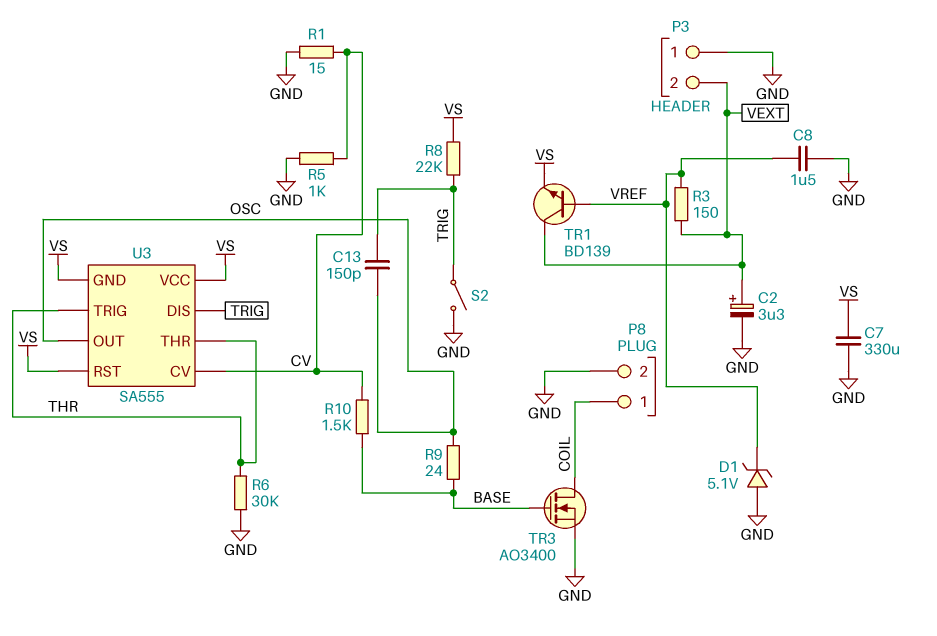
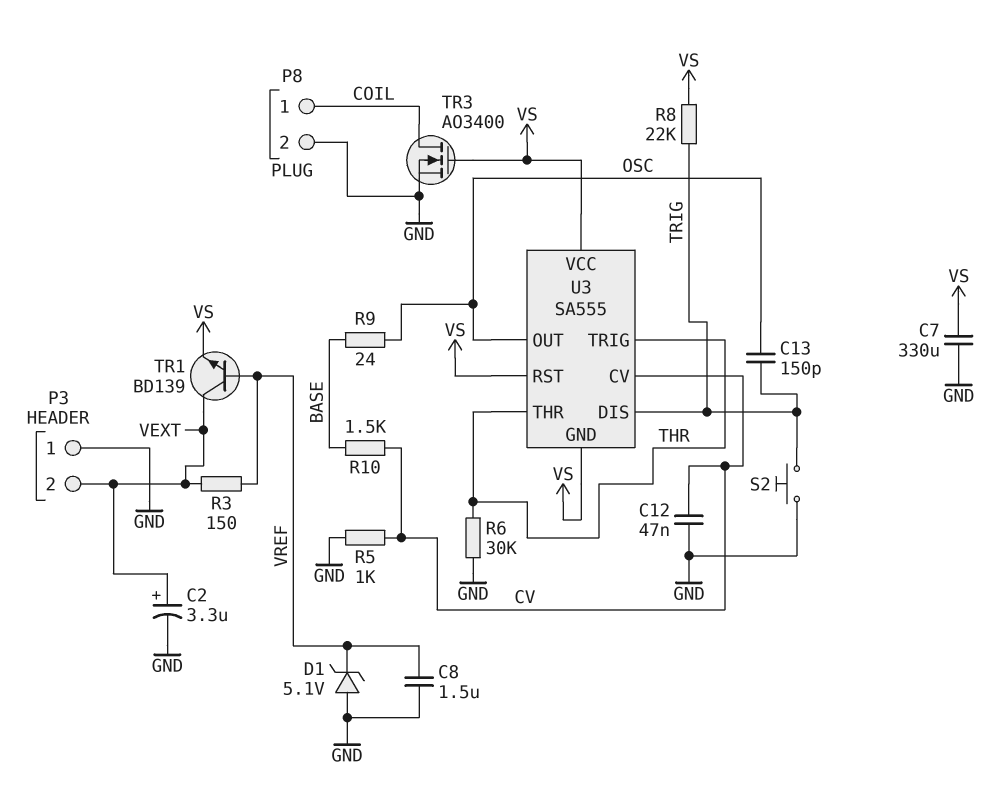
C12: none -> 47nF (CV, GND)
R1: 15 (CV, GND) -> none
S2: switch (GND, TRIG) -> button (GND, TRIG)
TR3: NMOS AO3400 (G BASE, D COIL, S GND) -> NMOS AO3400 (G VS, D COIL, S GND)

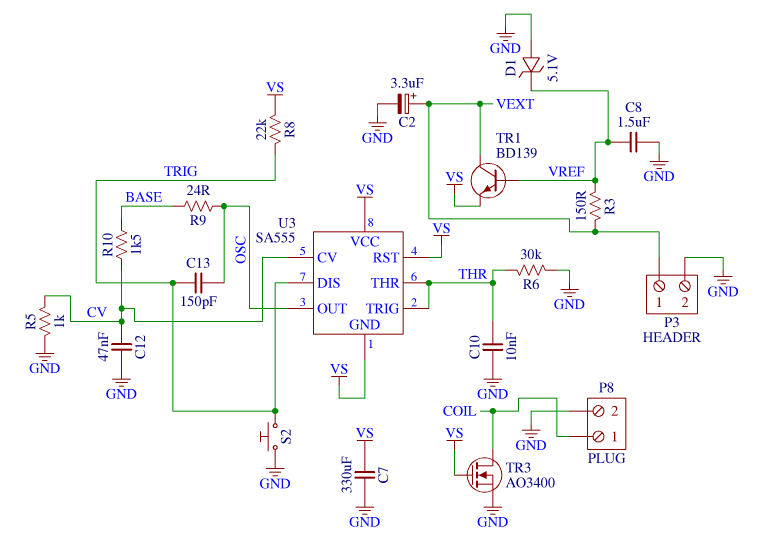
C10: none -> 10nF (GND, THR)
P3 pin 1: GND -> VEXT
P3 pin 2: VEXT -> GND

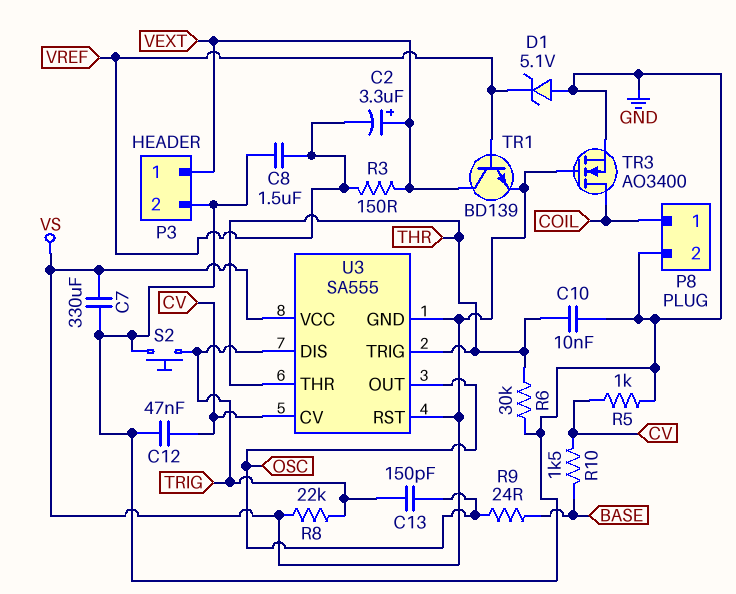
C2: 3.3uF (plus VEXT, minus GND) -> 3.3uF (plus VEXT, minus VREF)

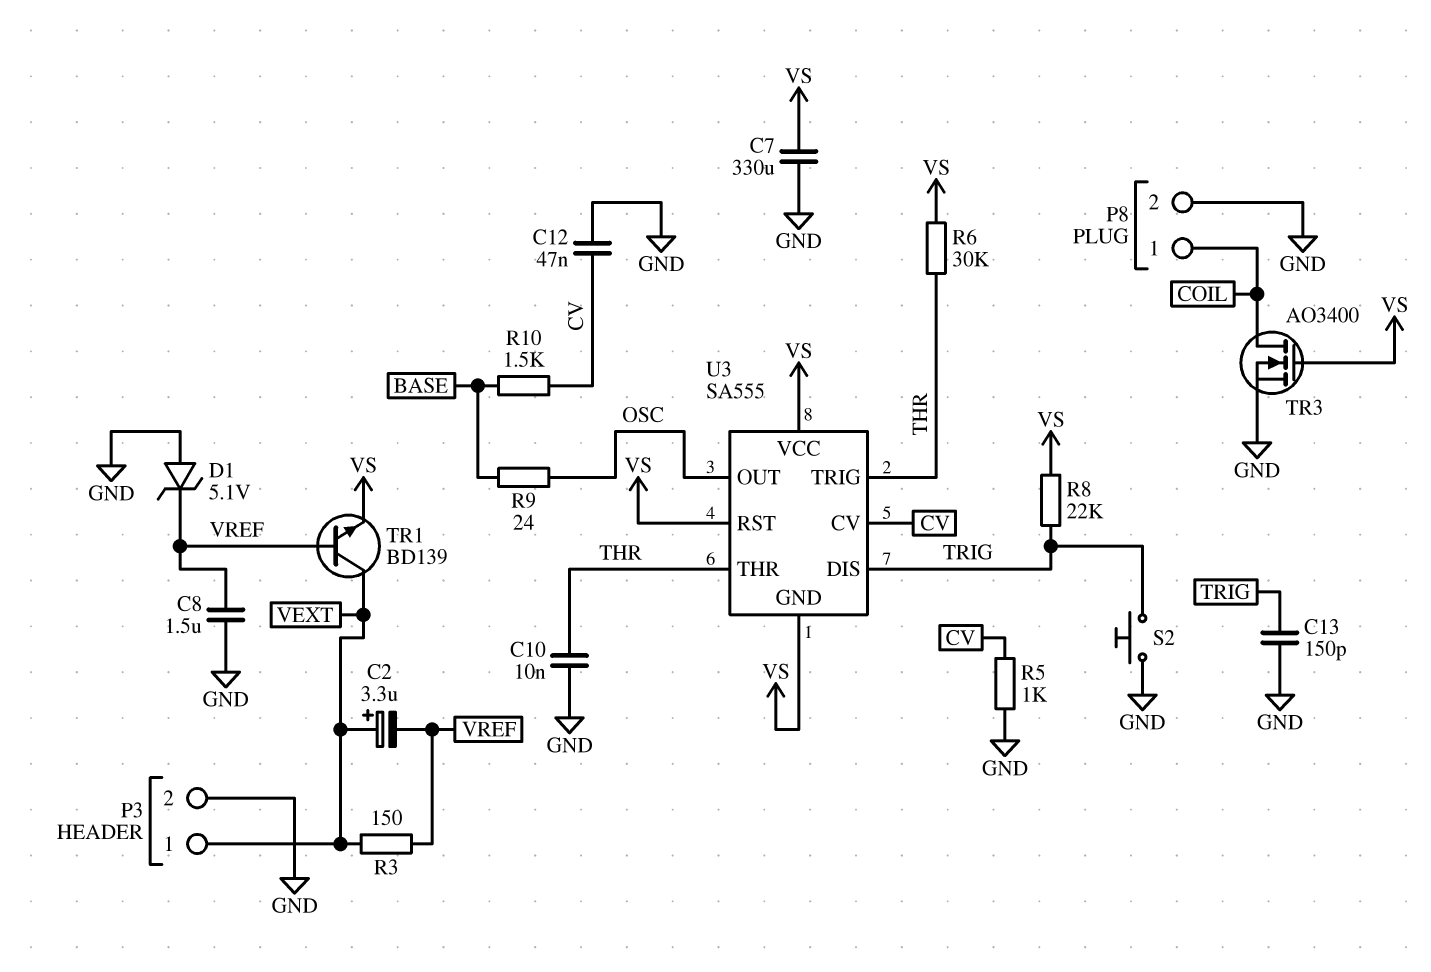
C13: 150pF (OSC, TRIG) -> 150pF (GND, TRIG)
R6: 30k (GND, THR) -> 30k (THR, VS)

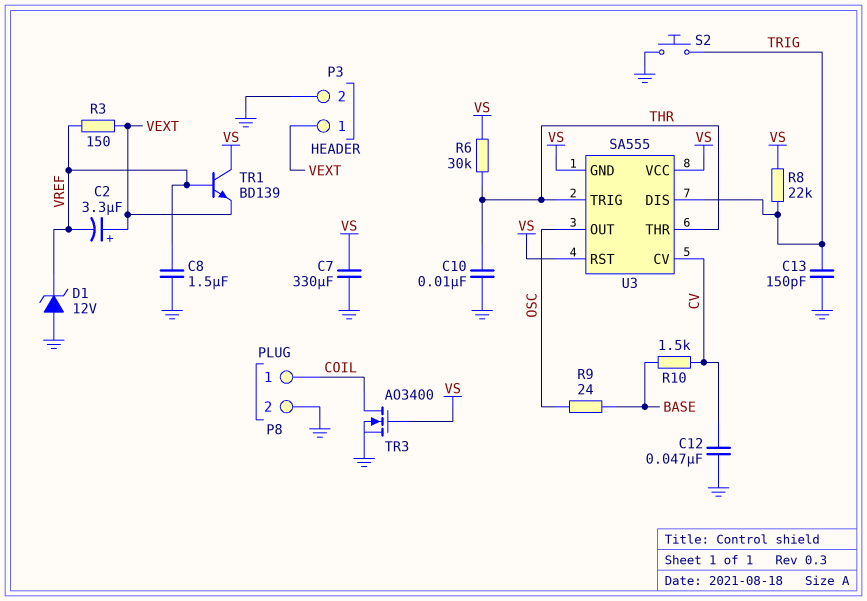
D1: zener 5.1V (A GND, K VREF) -> zener 12V (A GND, K VREF)
R5: 1k (CV, GND) -> none
TR1: NPN BD139 (B VREF, C VEXT, E VS) -> NPN BD139 (B VREF, C VS, E VEXT)

